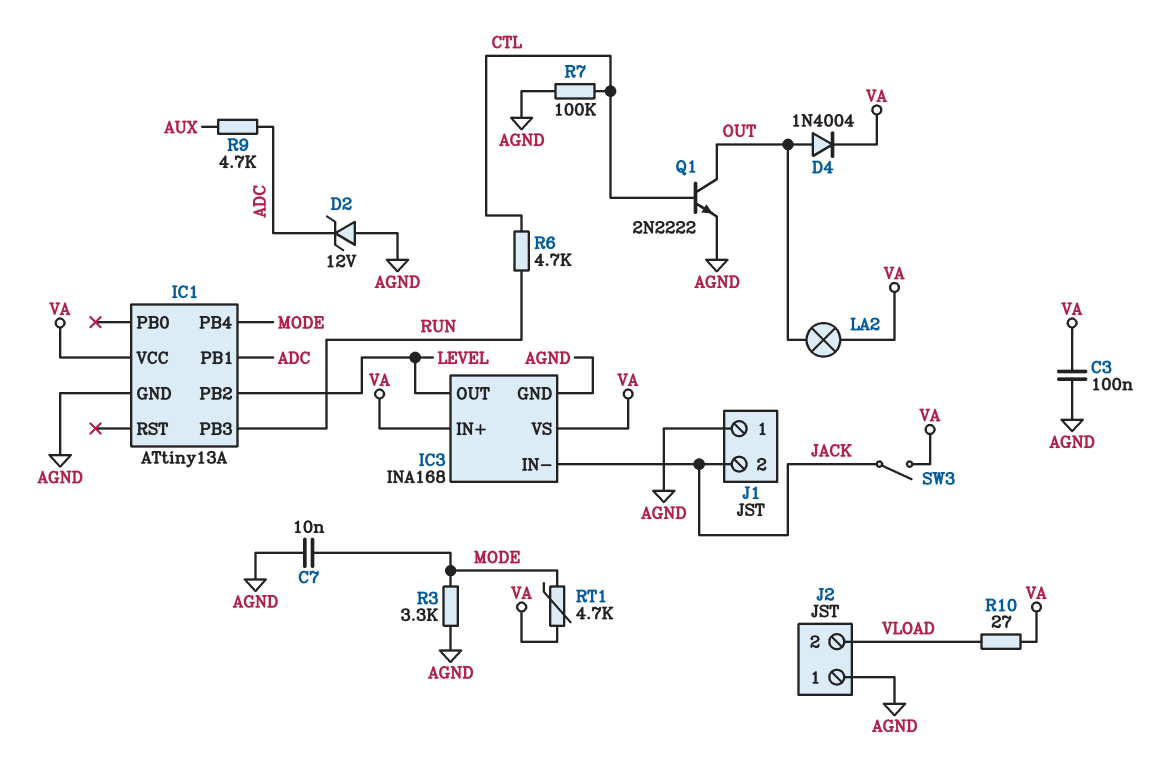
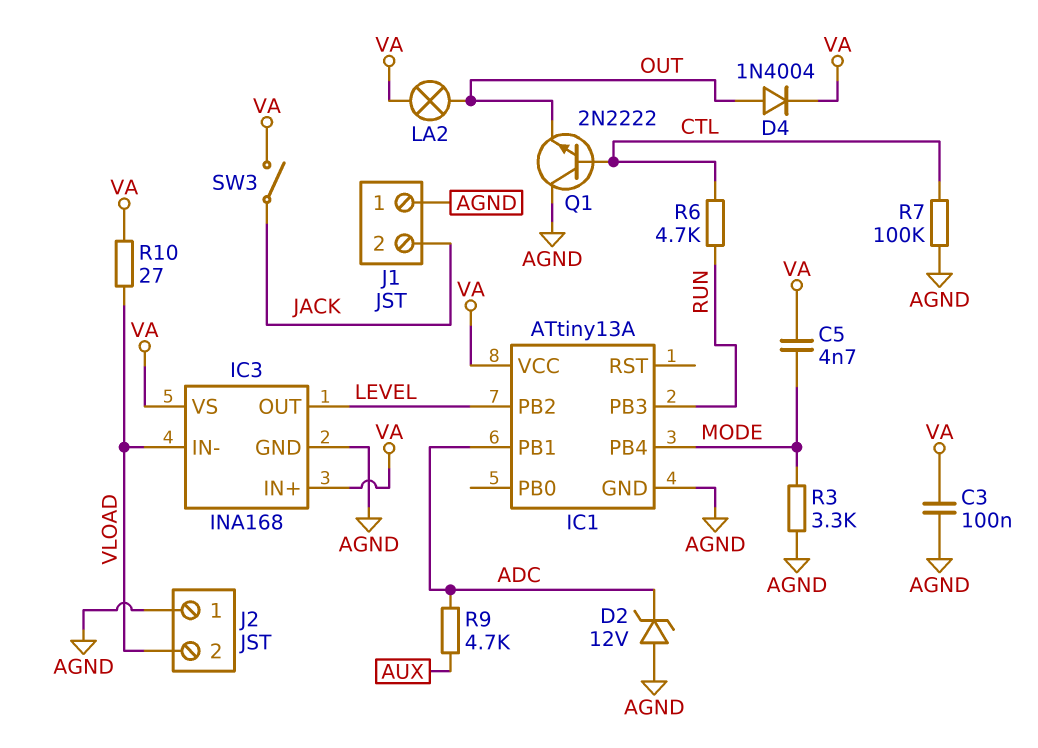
C5: none -> 4.7nF (MODE, VA)
C7: 10nF (AGND, MODE) -> none
IC3 pin IN-: JACK -> VLOAD
Q1: NPN 2N2222 (B CTL, C OUT, E AGND) -> NPN 2N2222 (B CTL, C AGND, E OUT)
RT1: 4.7k (MODE, VA) -> none

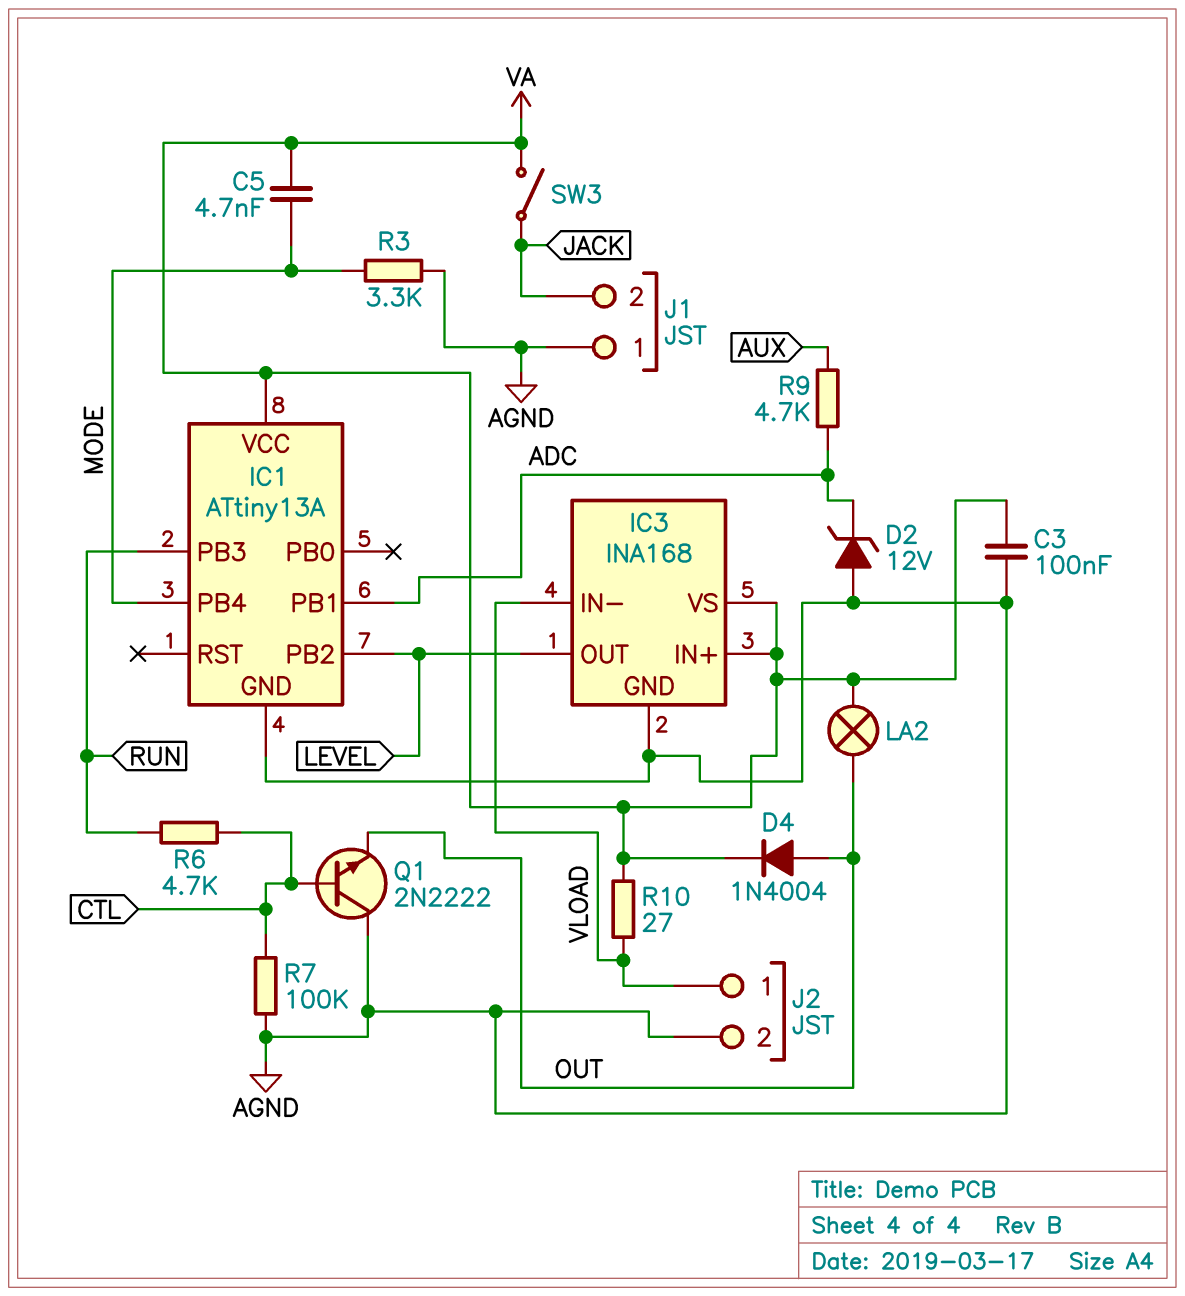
J2 pin 1: AGND -> VLOAD
J2 pin 2: VLOAD -> AGND

